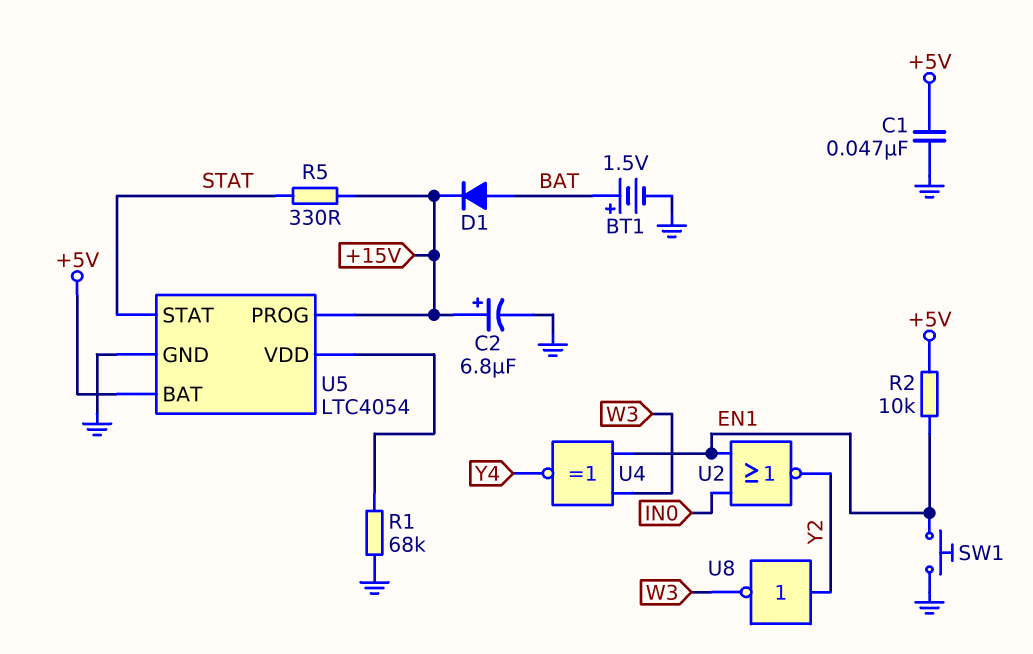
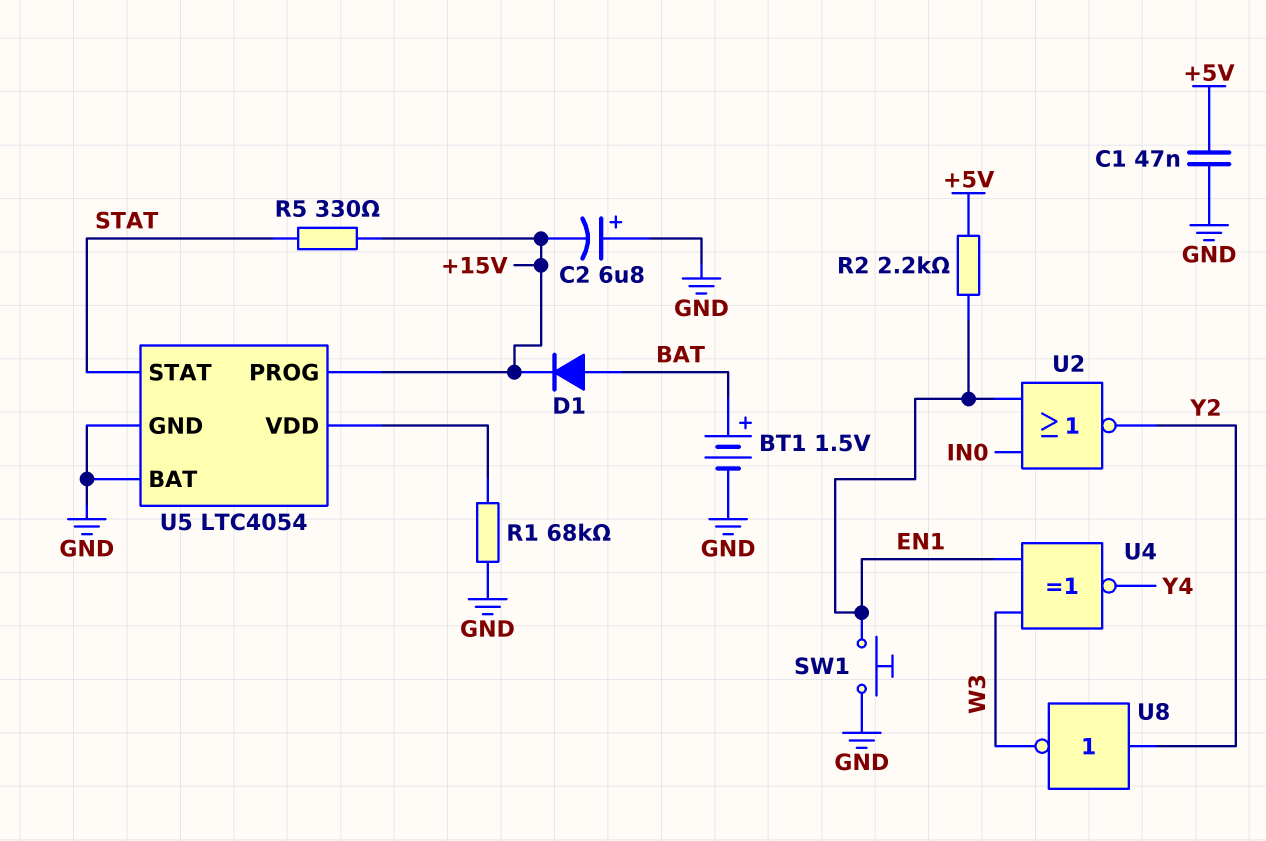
C2: 6.8uF (plus +15V, minus GND) -> 6.8uF (plus GND, minus +15V)
R2: 10k (+5V, EN1) -> 2.2k (+5V, EN1)
U5 pin BAT: +5V -> GND

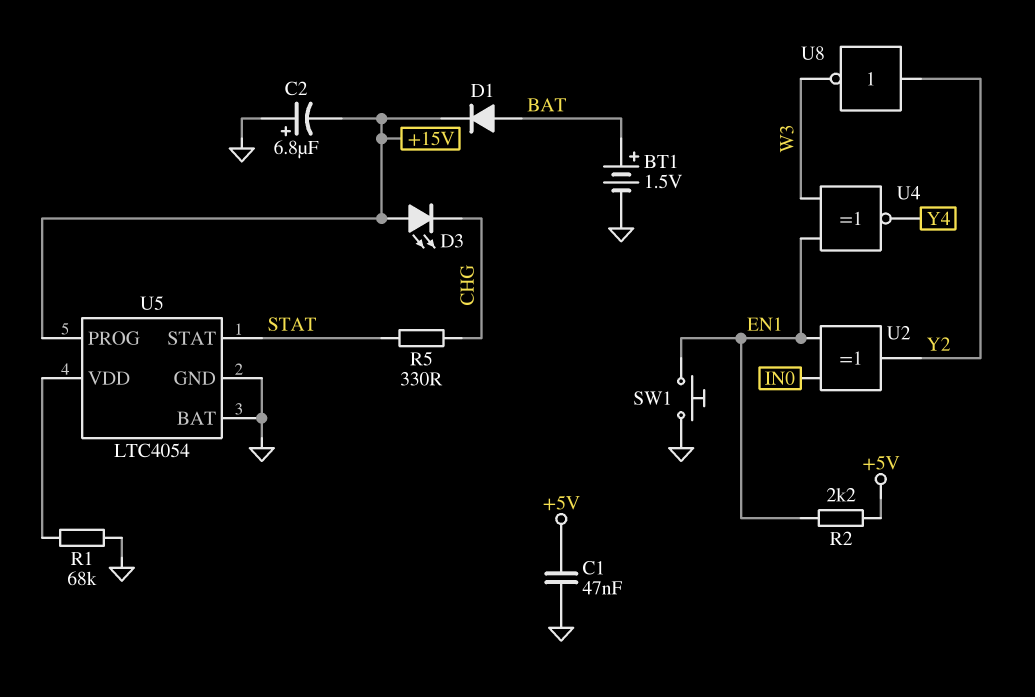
D3: none -> LED (A +15V, K CHG)
R5: 330 (+15V, STAT) -> 330 (CHG, STAT)
U2: NOR (in EN1, in IN0, out Y2) -> XOR (in EN1, in IN0, out Y2)

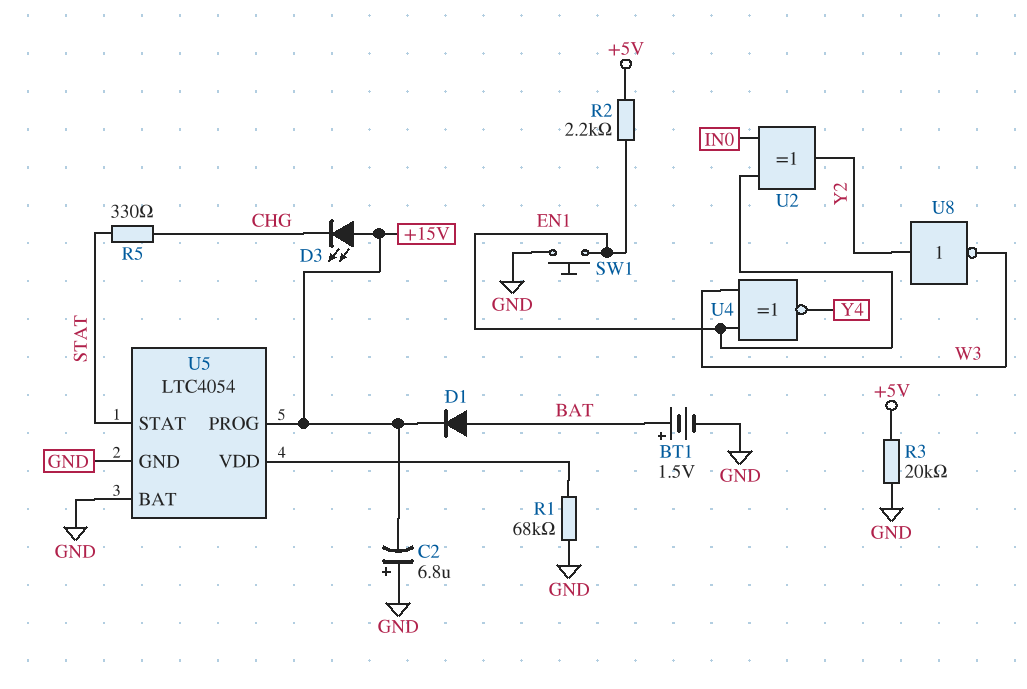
C1: 47nF (+5V, GND) -> none
R3: none -> 20k (+5V, GND)

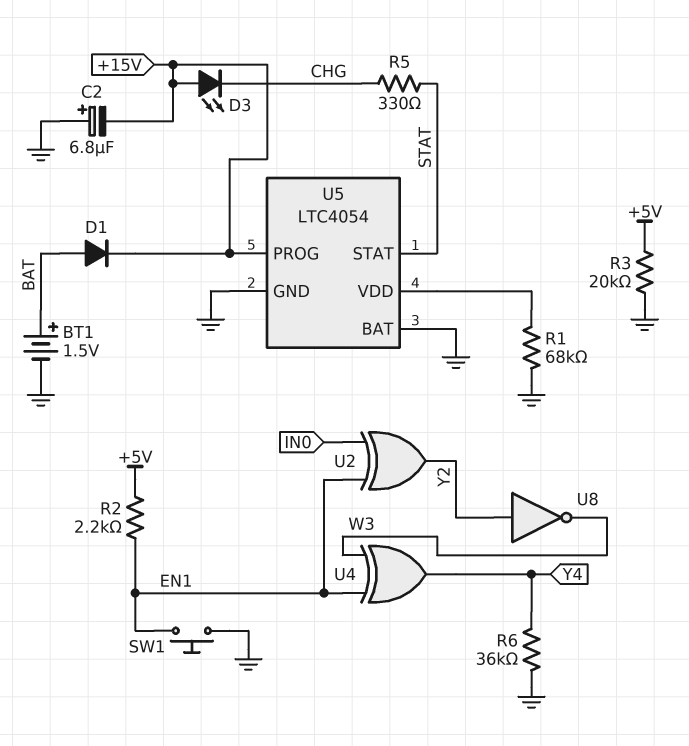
R6: none -> 36k (GND, Y4)
U4: XNOR (in EN1, in W3, out Y4) -> XOR (in EN1, in W3, out Y4)

